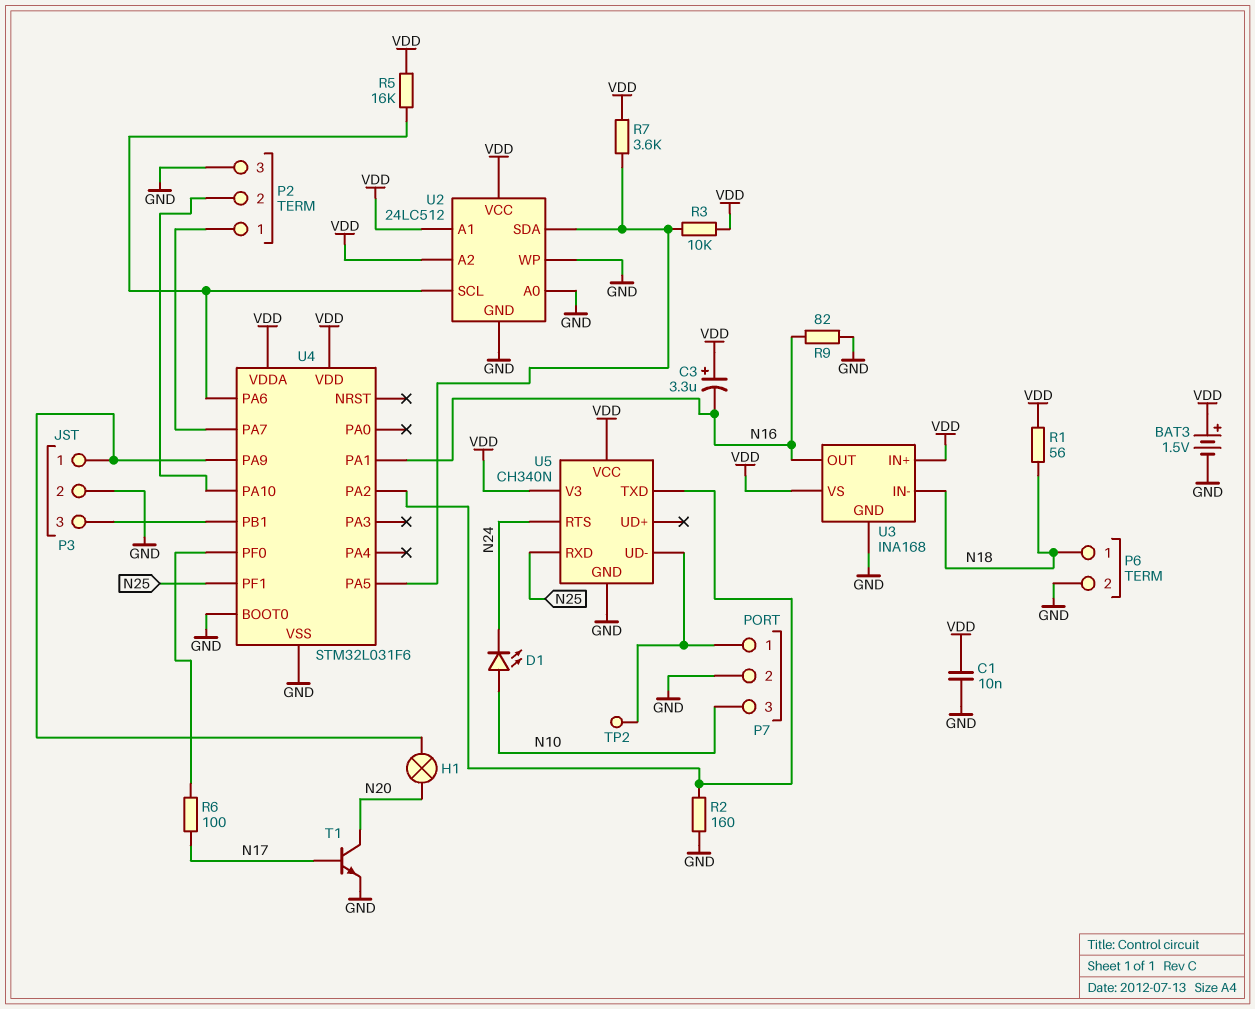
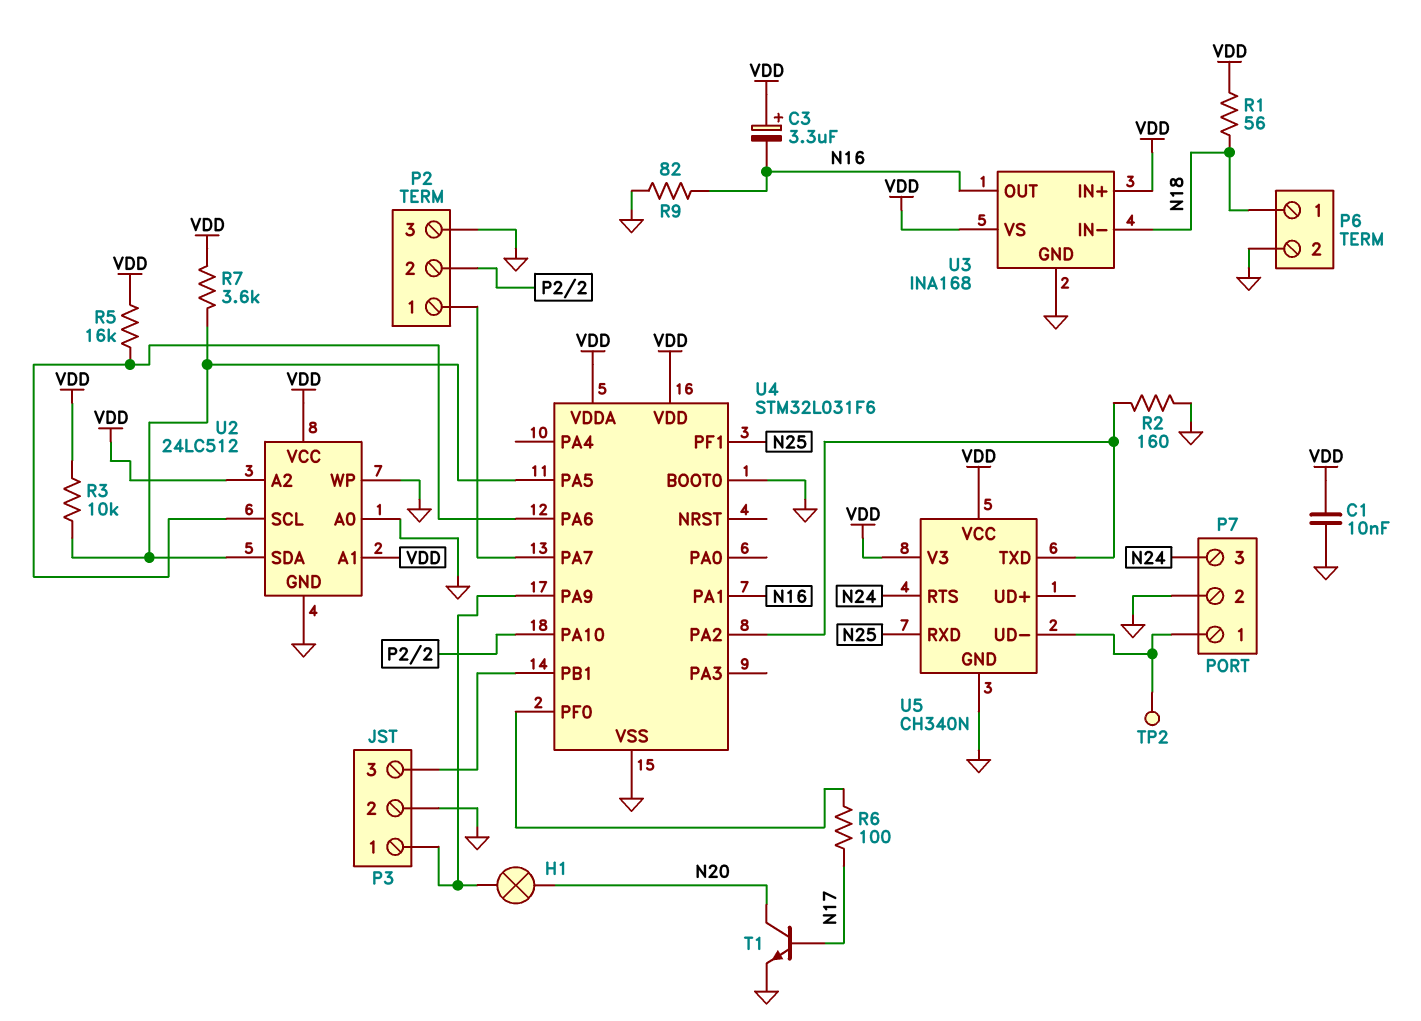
BAT3: 1.5V (plus VDD, minus GND) -> none
D1: LED (A N10, K N24) -> none
P7 pin 3: N10 -> N24

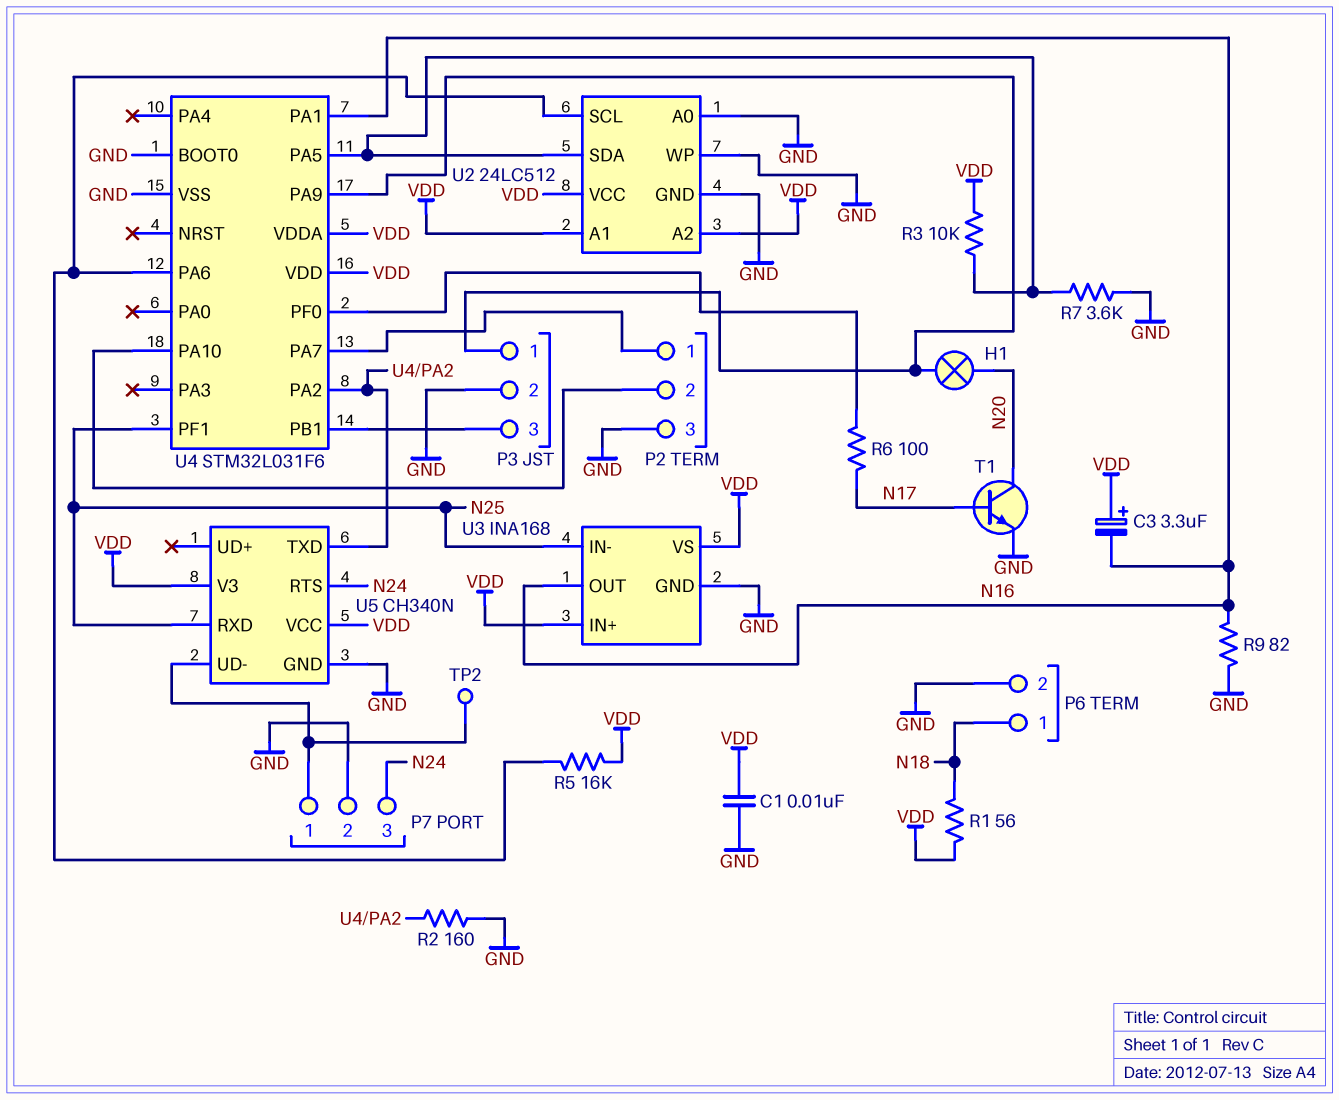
R7: 3.6k (U2/SDA, VDD) -> 3.6k (GND, U2/SDA)
U3 pin IN-: N18 -> N25

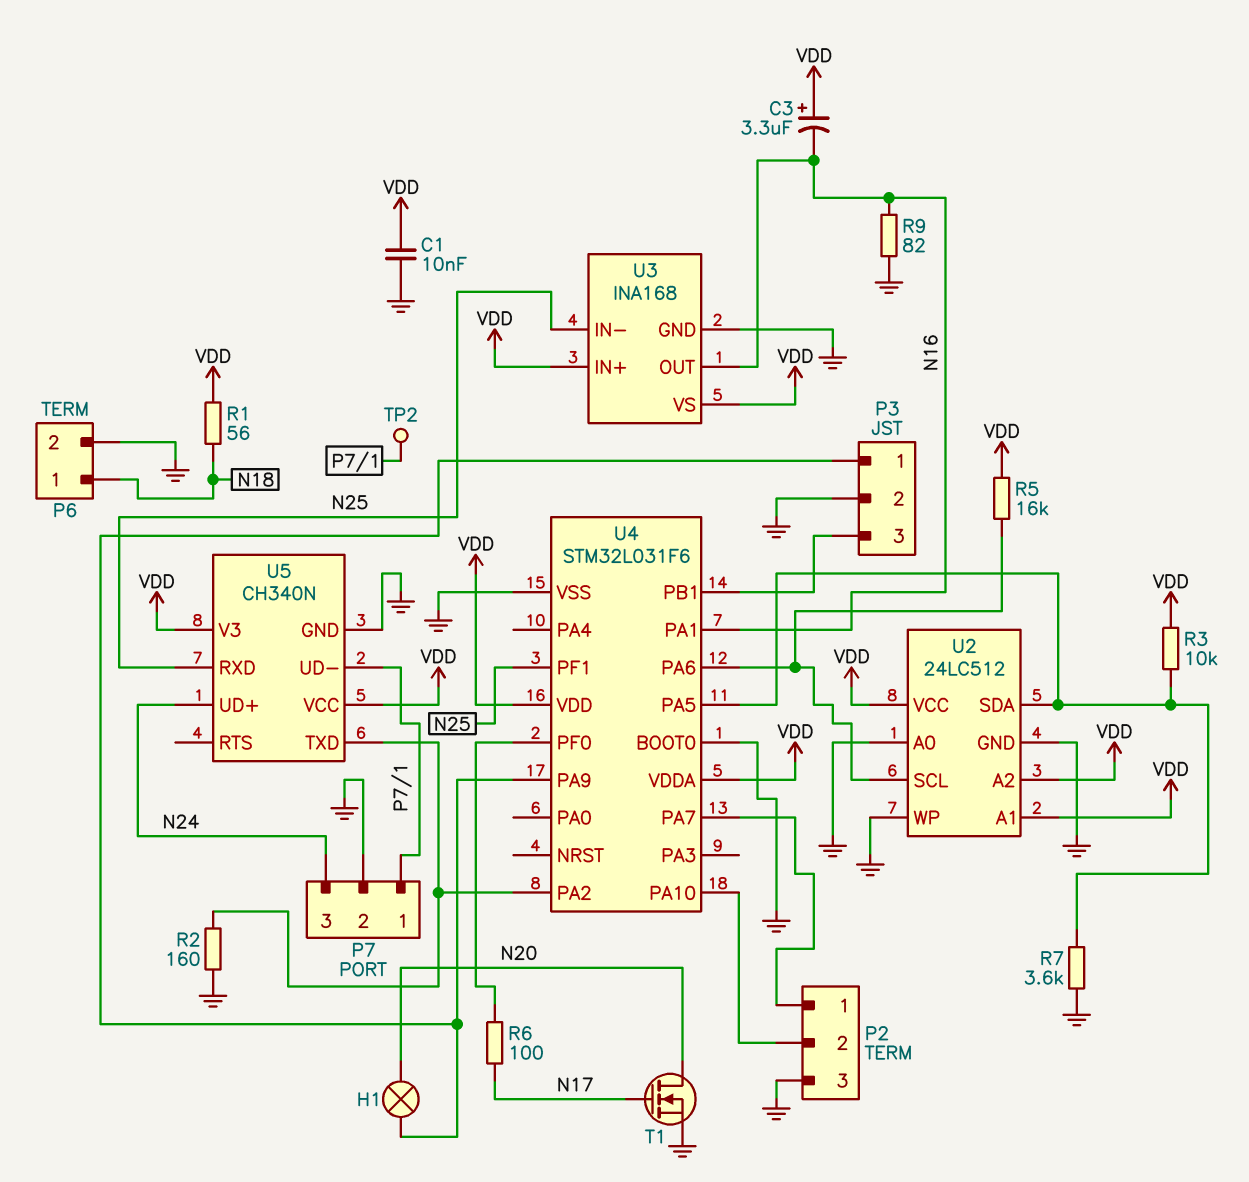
T1: NPN (B N17, C N20, E GND) -> NMOS (G N17, D N20, S GND)
U5 pin RTS: N24 -> none
U5 pin UD+: none -> N24

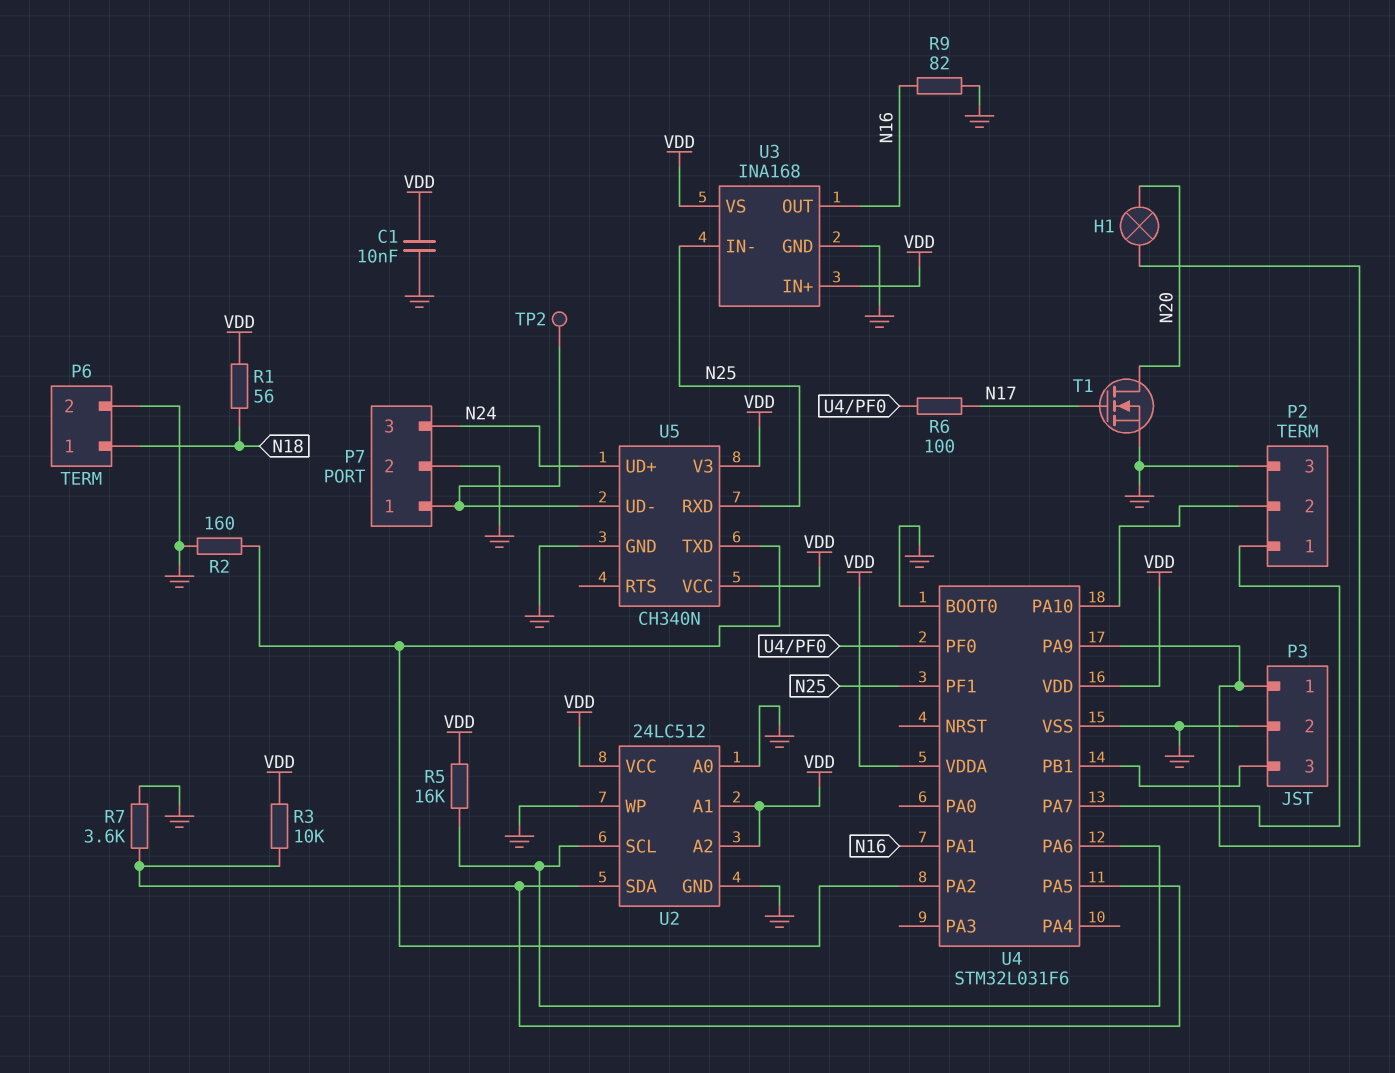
C3: 3.3uF (plus VDD, minus N16) -> none

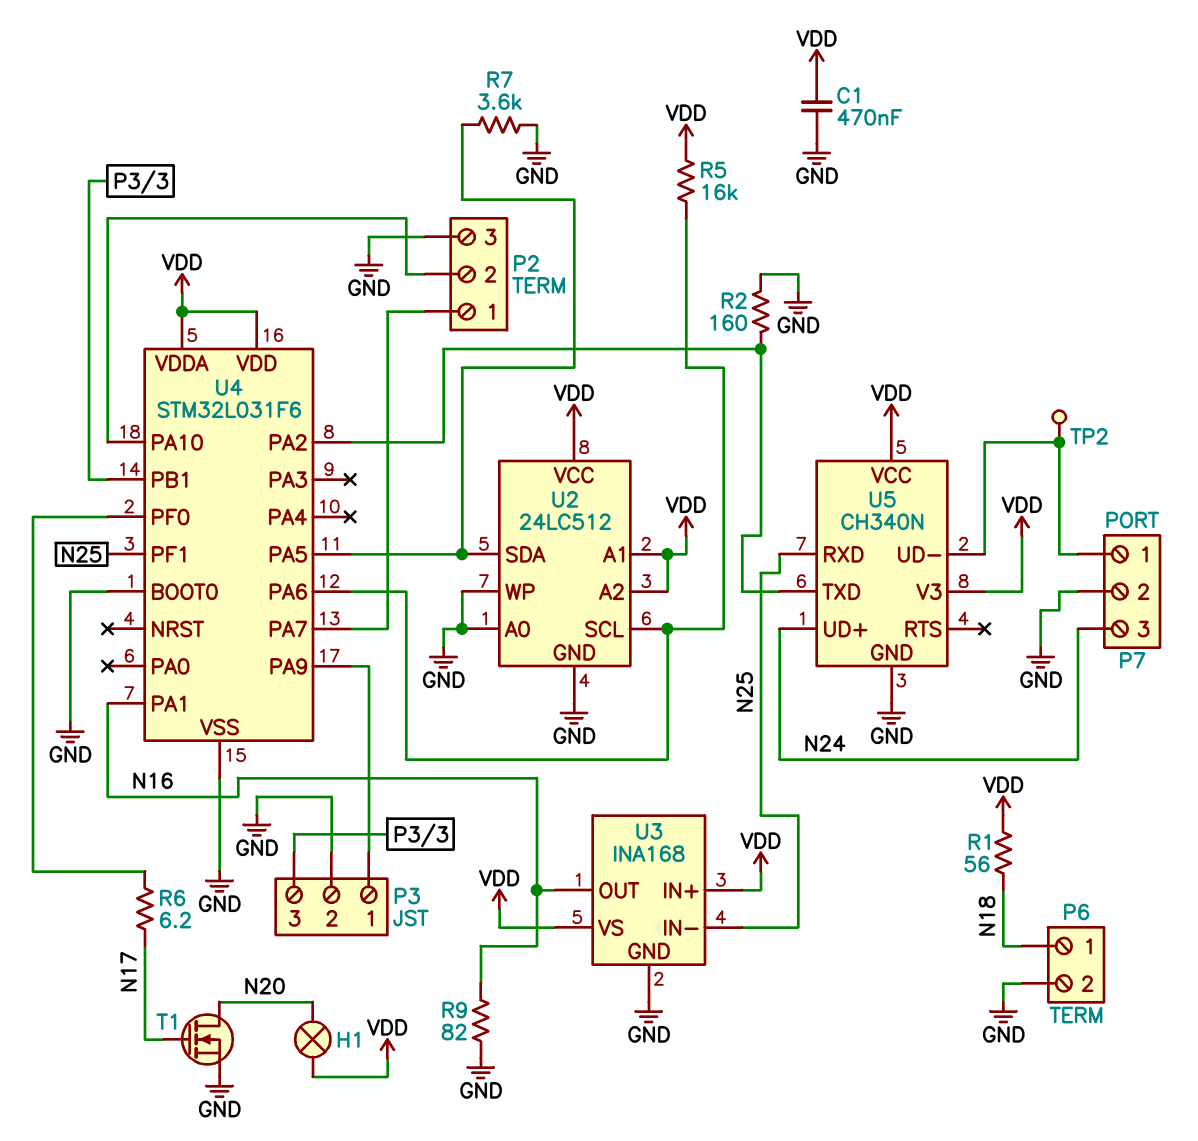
C1: 10nF (GND, VDD) -> 470nF (GND, VDD)
H1: lamp (N20, P3/1) -> lamp (N20, VDD)
R3: 10k (U2/SDA, VDD) -> none
R6: 100 (N17, U4/PF0) -> 6.2 (N17, U4/PF0)

